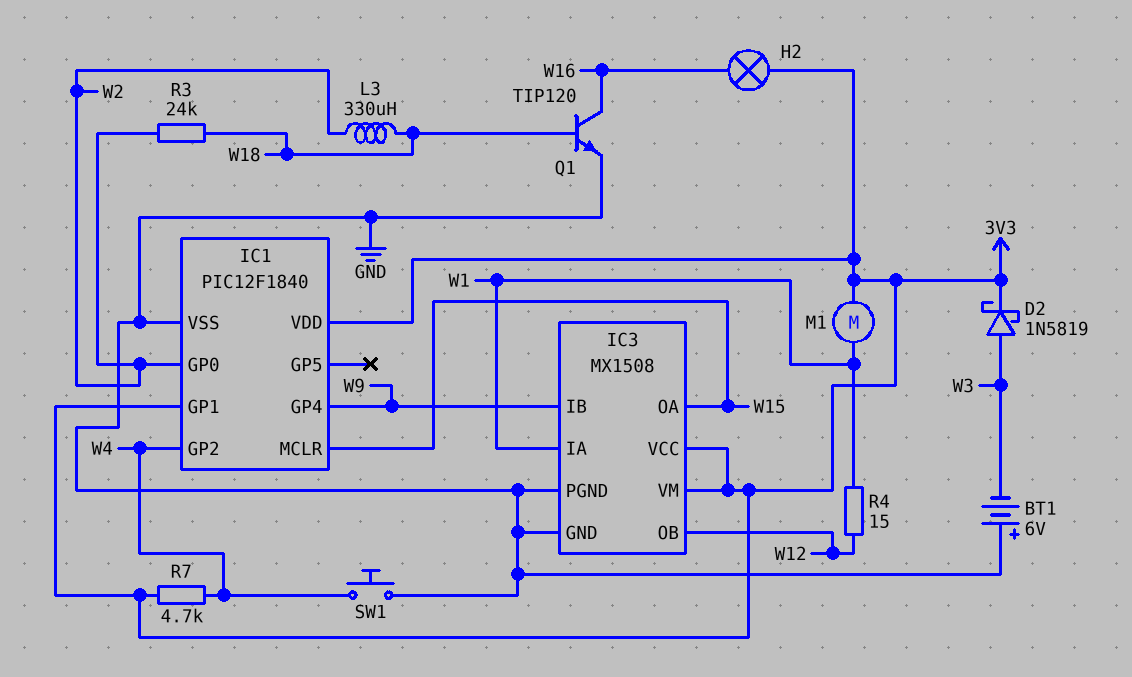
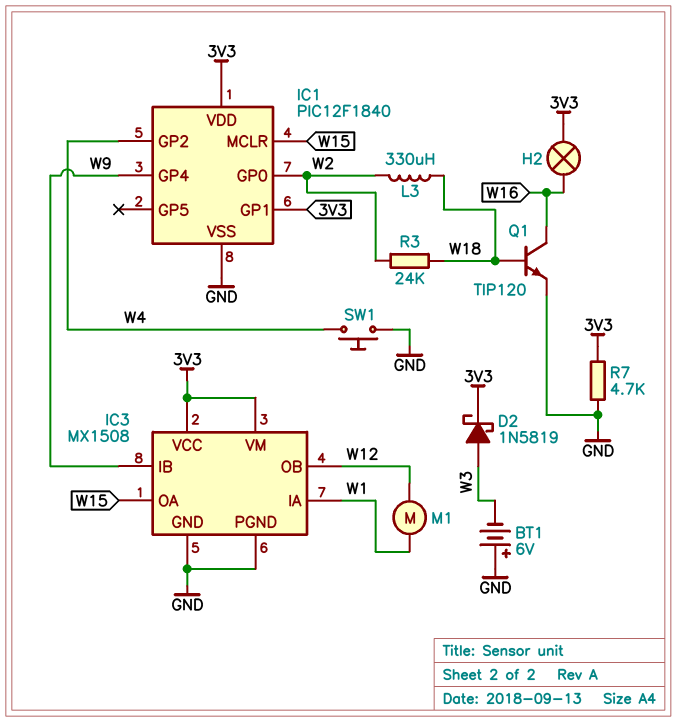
M1: motor (3V3, W1) -> motor (W1, W12)
R4: 15 (W1, W12) -> none
R7: 4.7k (3V3, W4) -> 4.7k (3V3, GND)

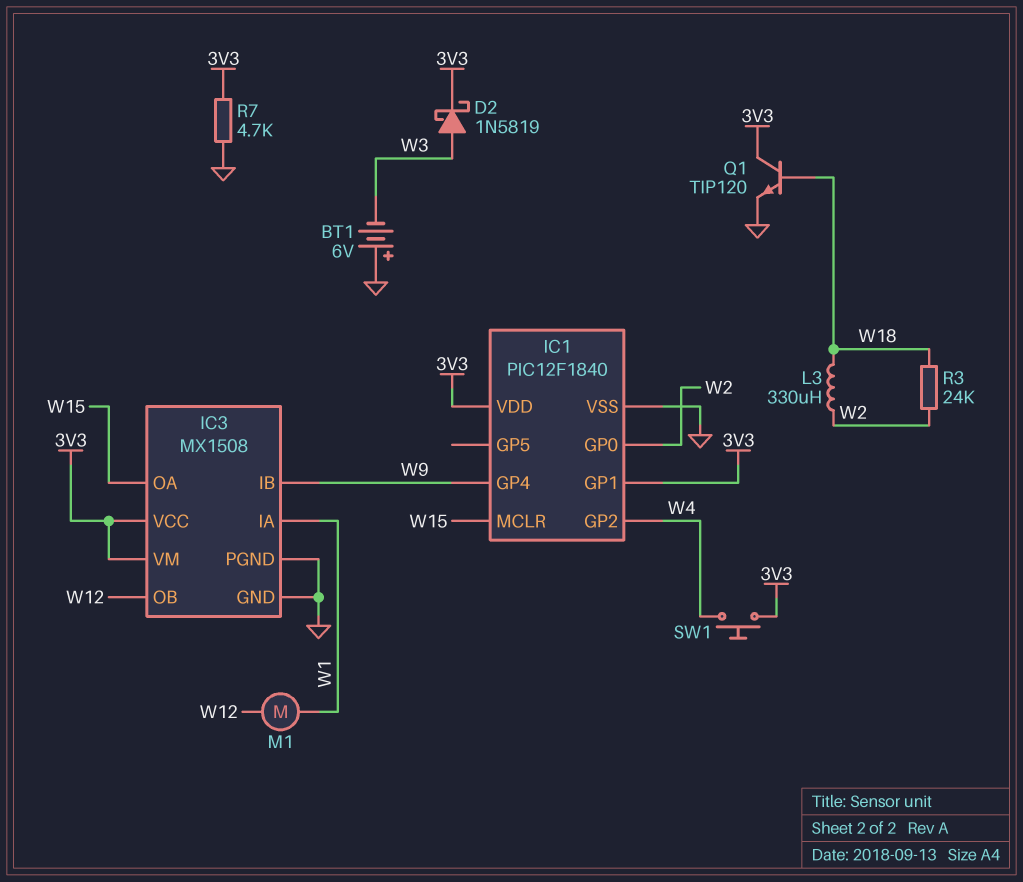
H2: lamp (3V3, W16) -> none
Q1: NPN TIP120 (B W18, C W16, E GND) -> NPN TIP120 (B W18, C 3V3, E GND)
SW1: button (GND, W4) -> button (3V3, W4)

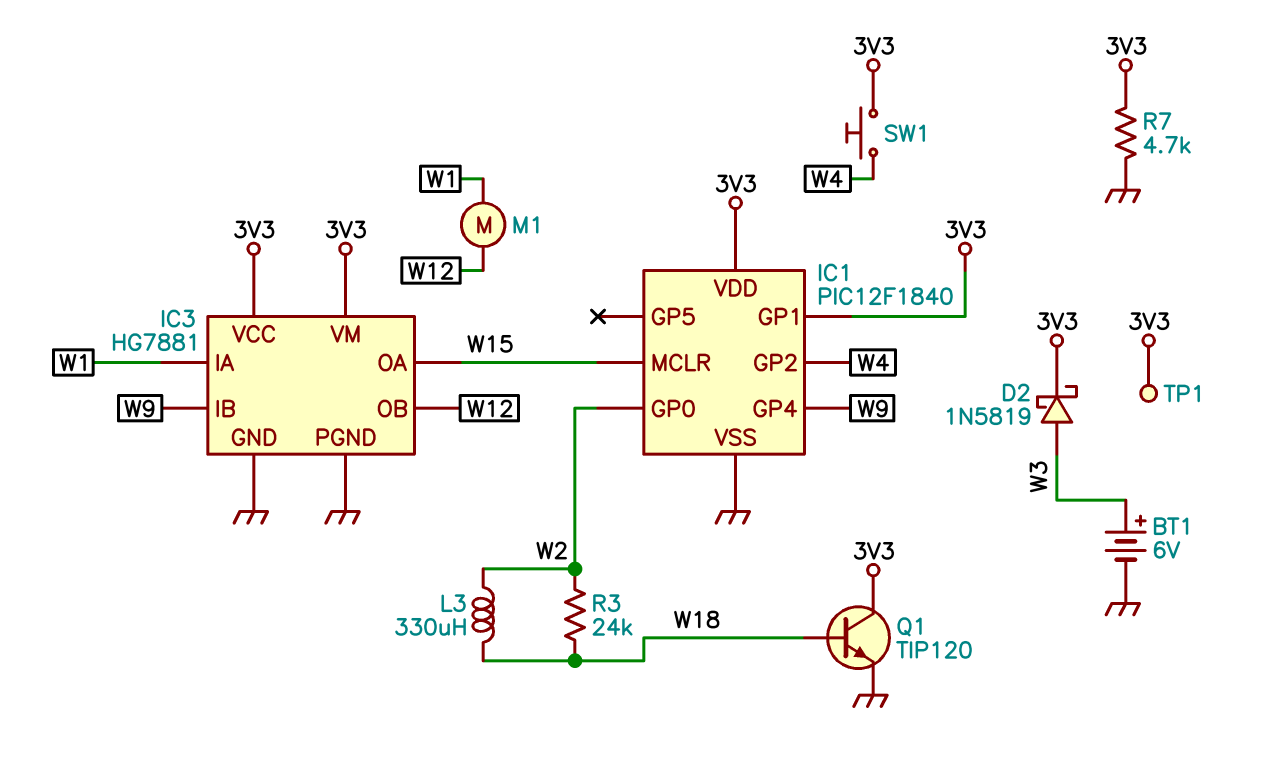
BT1: 6V (plus GND, minus W3) -> 6V (plus W3, minus GND)
IC3: MX1508 -> HG7881
TP1: none -> test point (3V3)

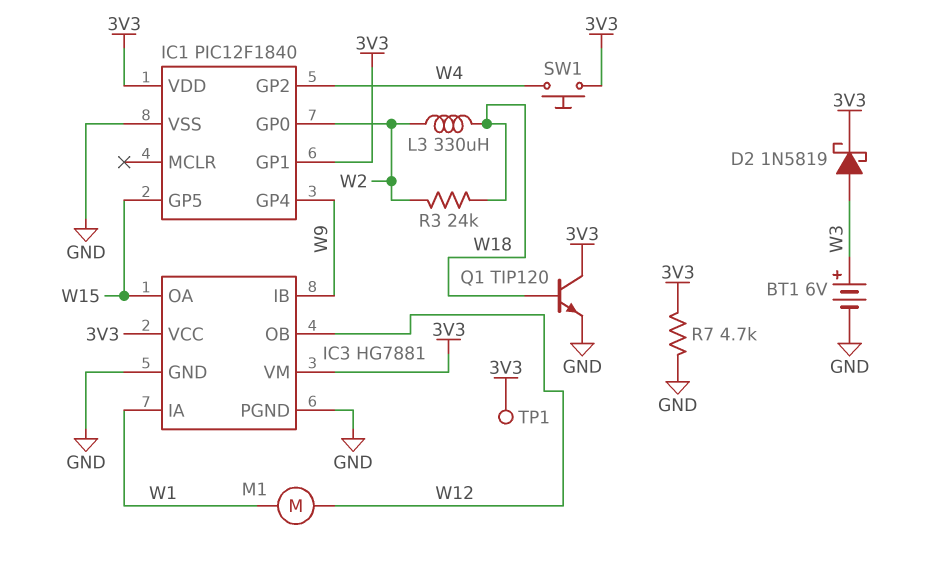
IC1 pin GP5: none -> W15
IC1 pin MCLR: W15 -> none

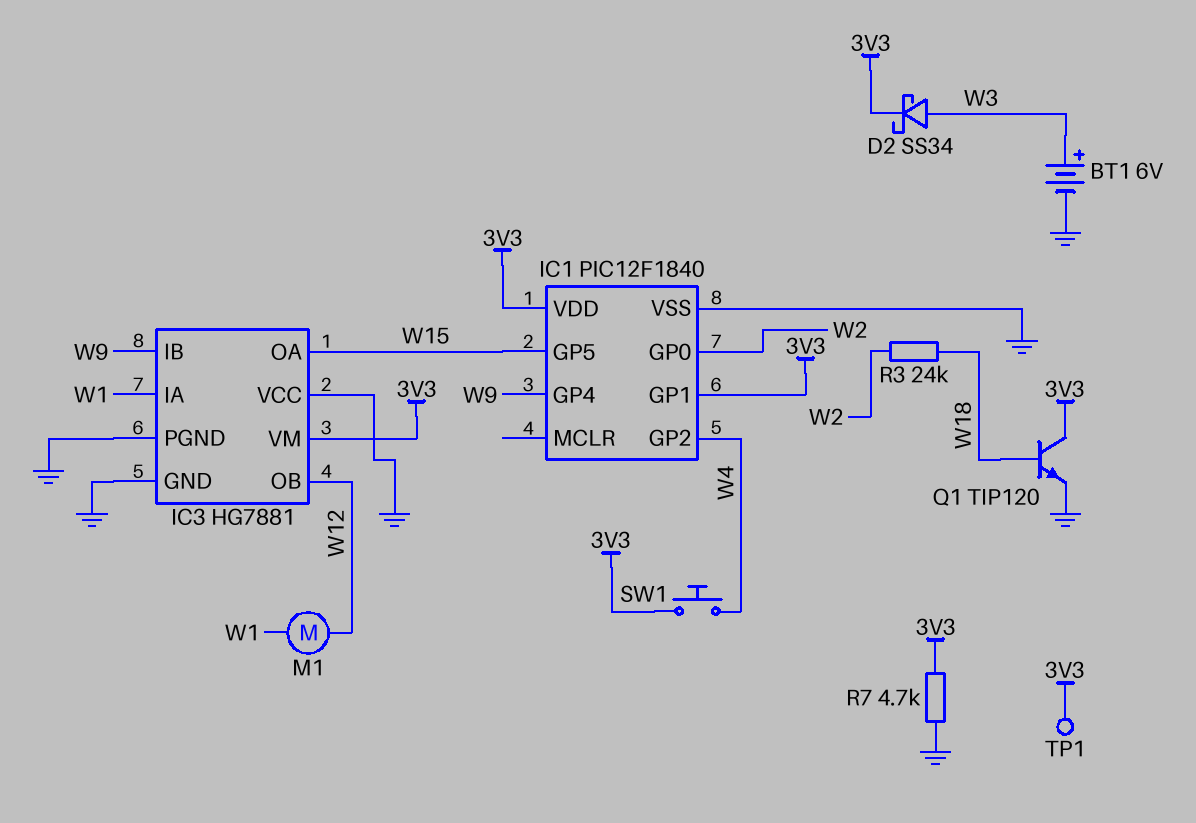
D2: schottky 1N5819 (A W3, K 3V3) -> schottky SS34 (A W3, K 3V3)
IC3 pin VCC: 3V3 -> GND
L3: 330uH (W2, W18) -> none

